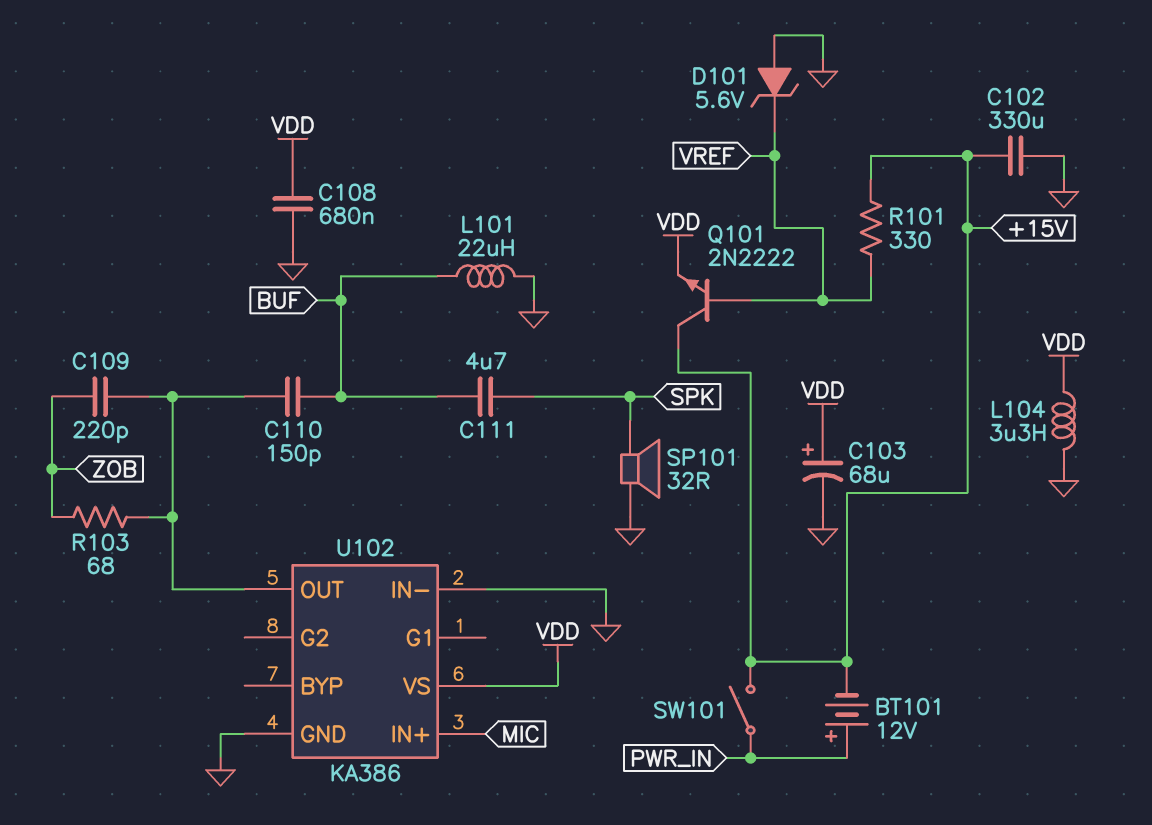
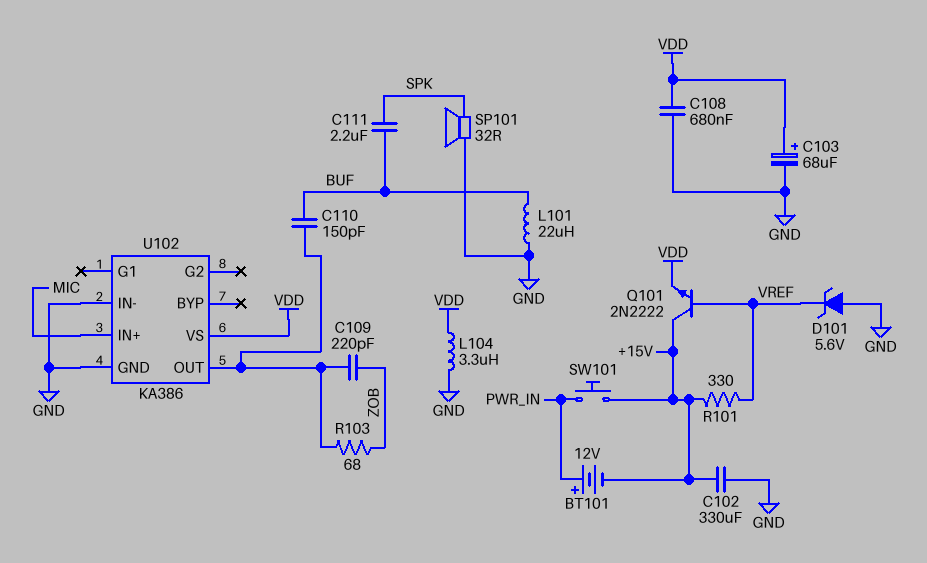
C111: 4.7uF (BUF, SPK) -> 2.2uF (BUF, SPK)
SW101: switch (+15V, PWR_IN) -> button (+15V, PWR_IN)

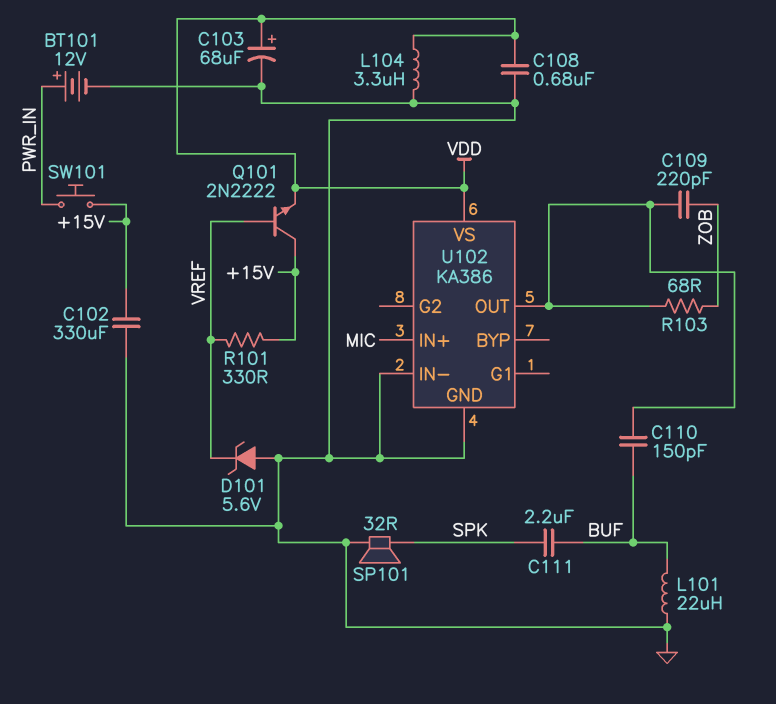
BT101: 12V (plus PWR_IN, minus +15V) -> 12V (plus PWR_IN, minus GND)

